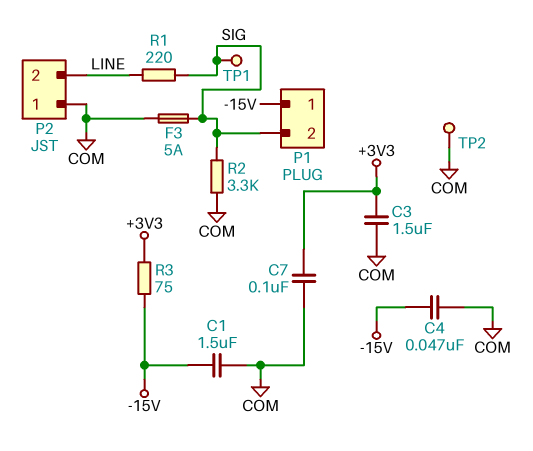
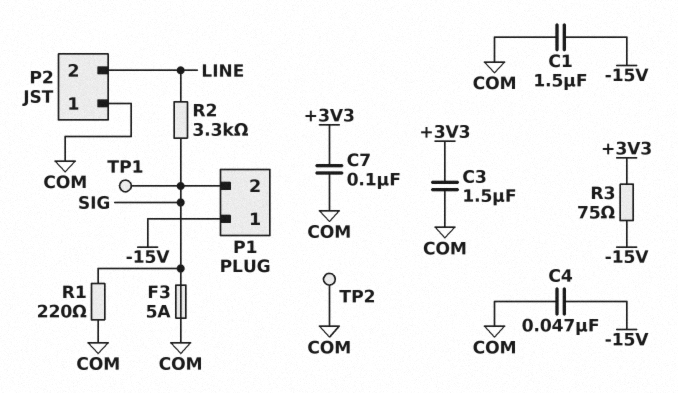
R1: 220 (LINE, SIG) -> 220 (COM, SIG)
R2: 3.3k (COM, SIG) -> 3.3k (LINE, SIG)

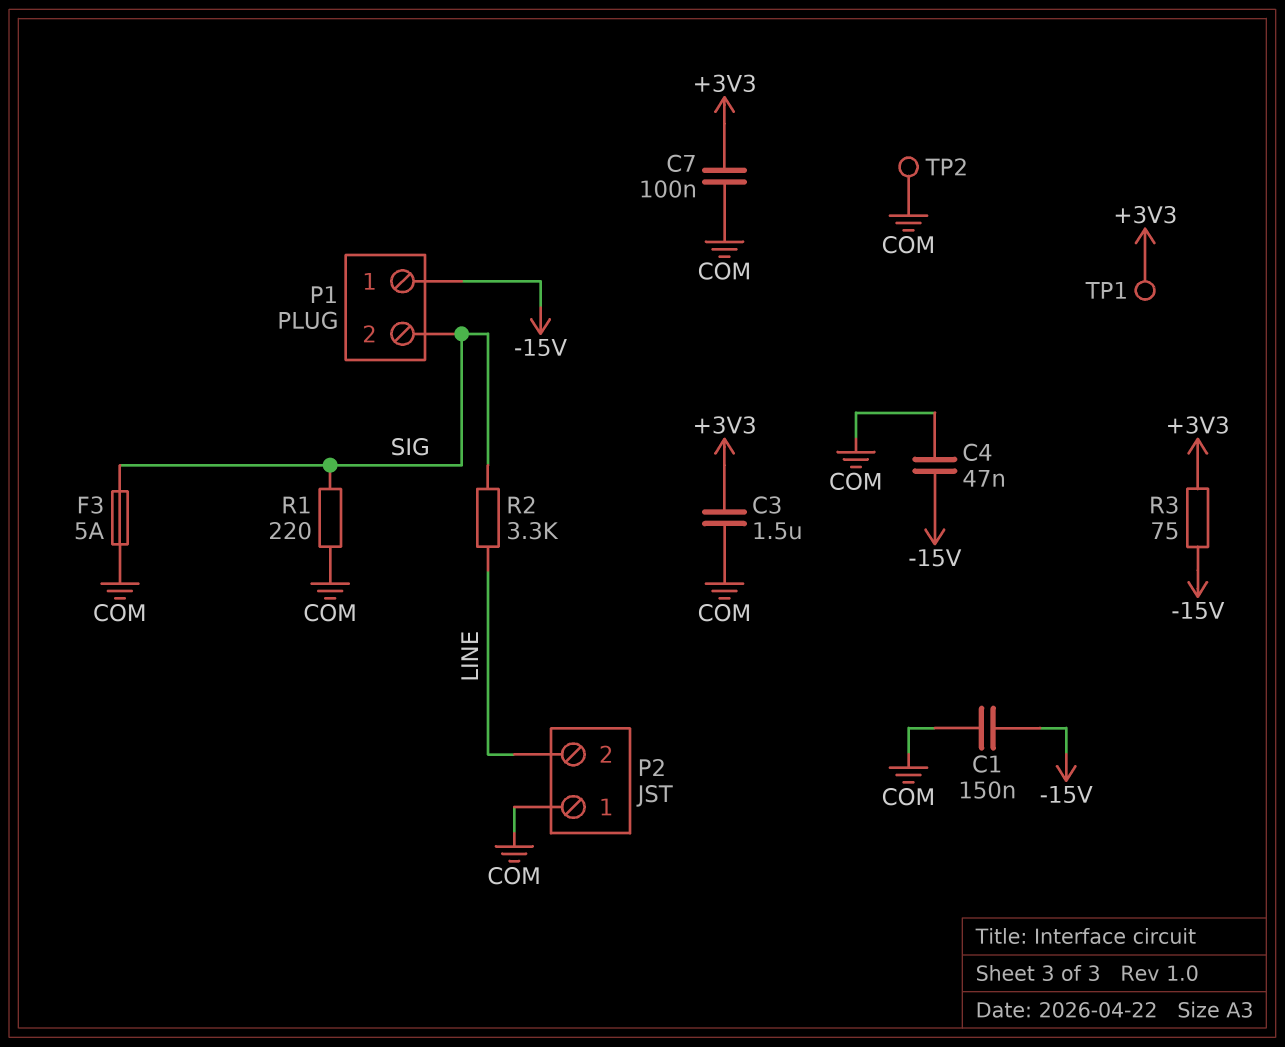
C1: 1.5uF (-15V, COM) -> 150nF (-15V, COM)
TP1: test point (SIG) -> test point (+3V3)

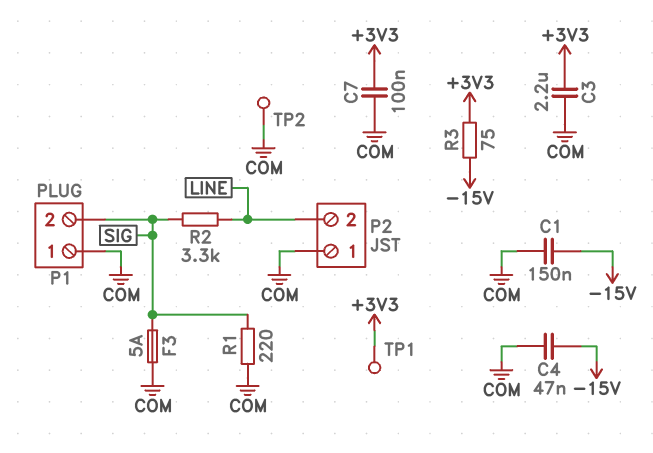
C3: 1.5uF (+3V3, COM) -> 2.2uF (+3V3, COM)
P1 pin 1: -15V -> COM

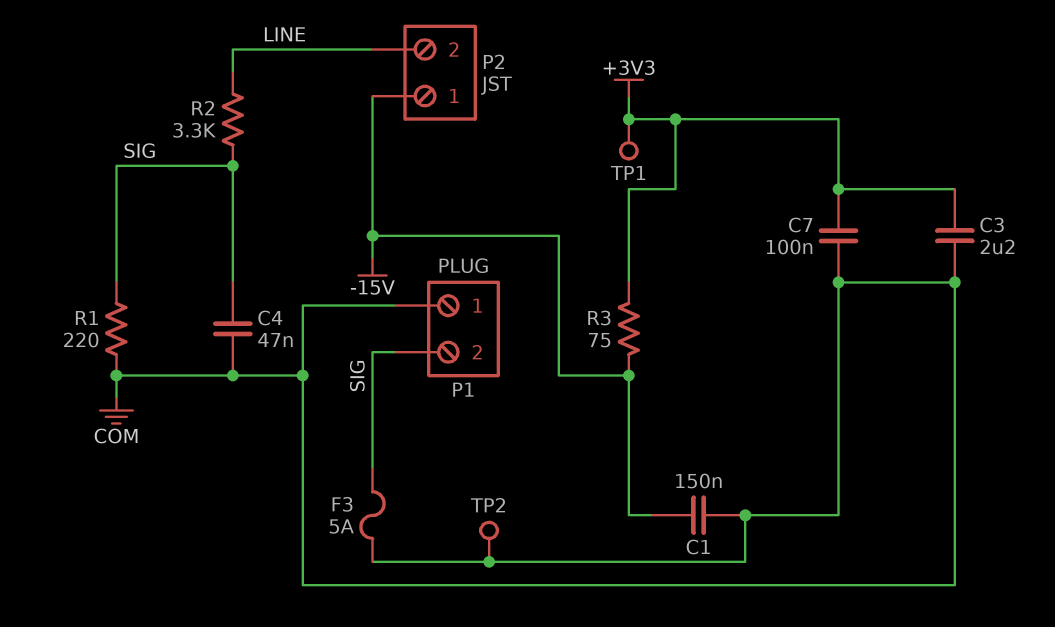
C4: 47nF (-15V, COM) -> 47nF (COM, SIG)
P2 pin 1: COM -> -15V

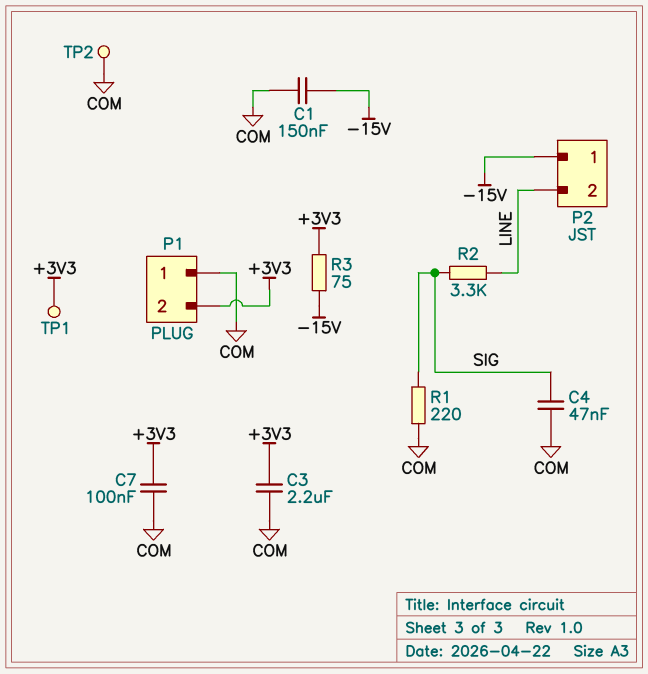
F3: 5A (COM, SIG) -> none
P1 pin 2: SIG -> +3V3

